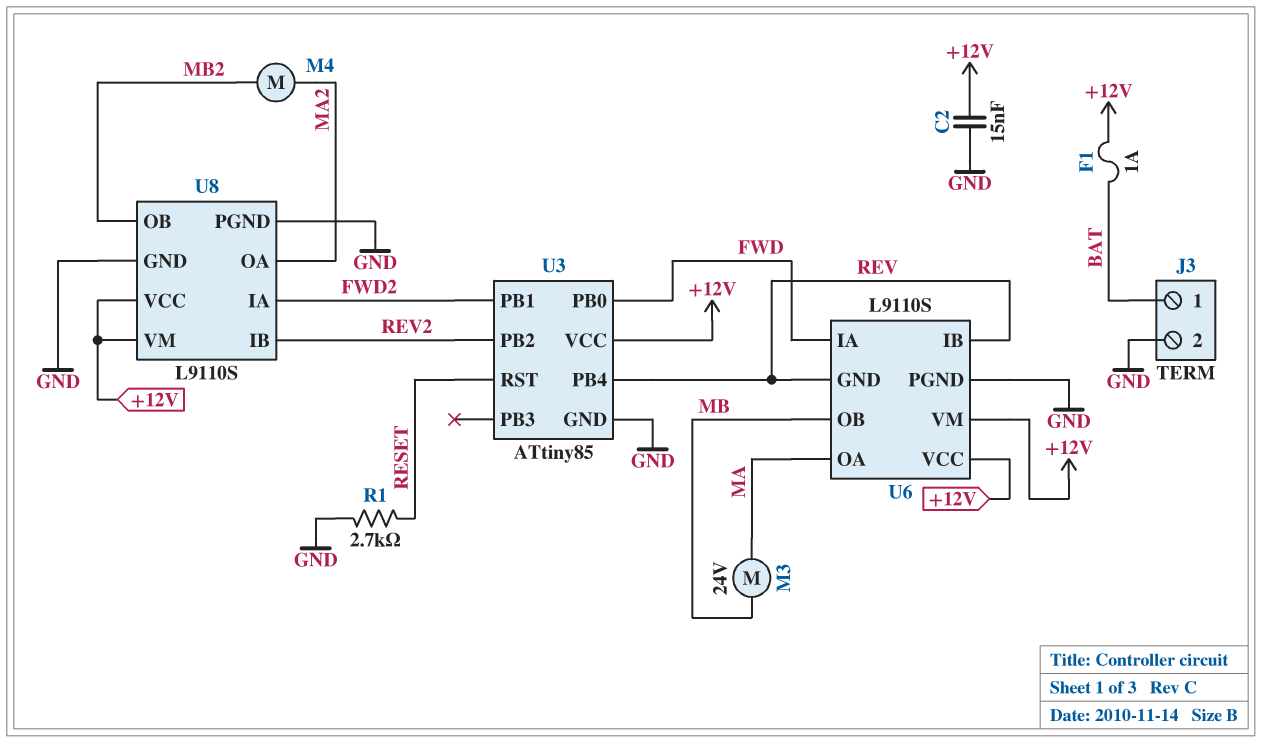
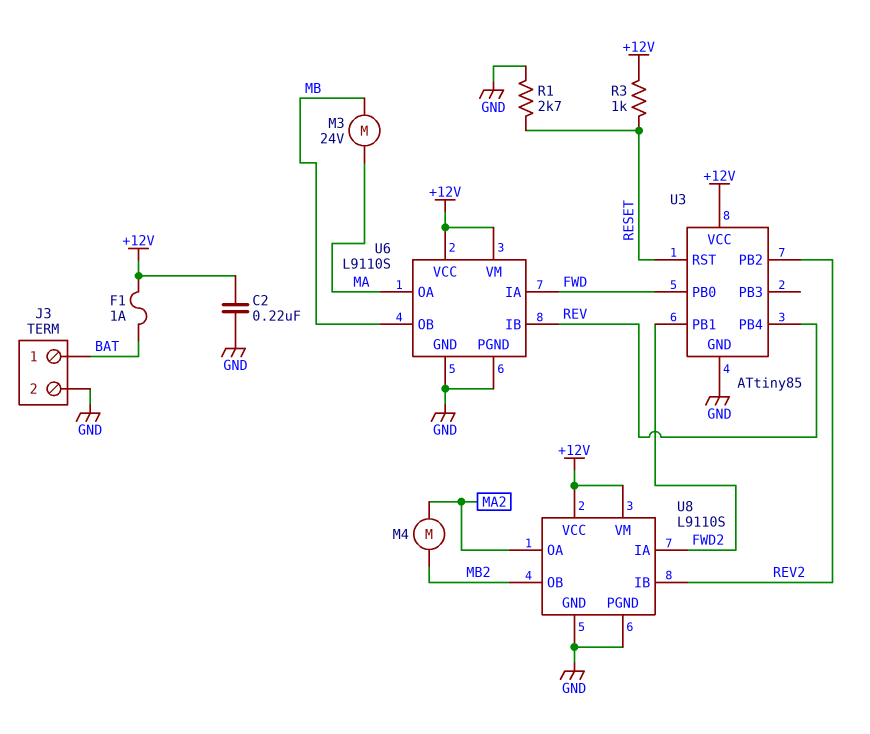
C2: 15nF (+12V, GND) -> 220nF (+12V, GND)
R3: none -> 1k (+12V, RESET)
U6 pin GND: REV -> GND

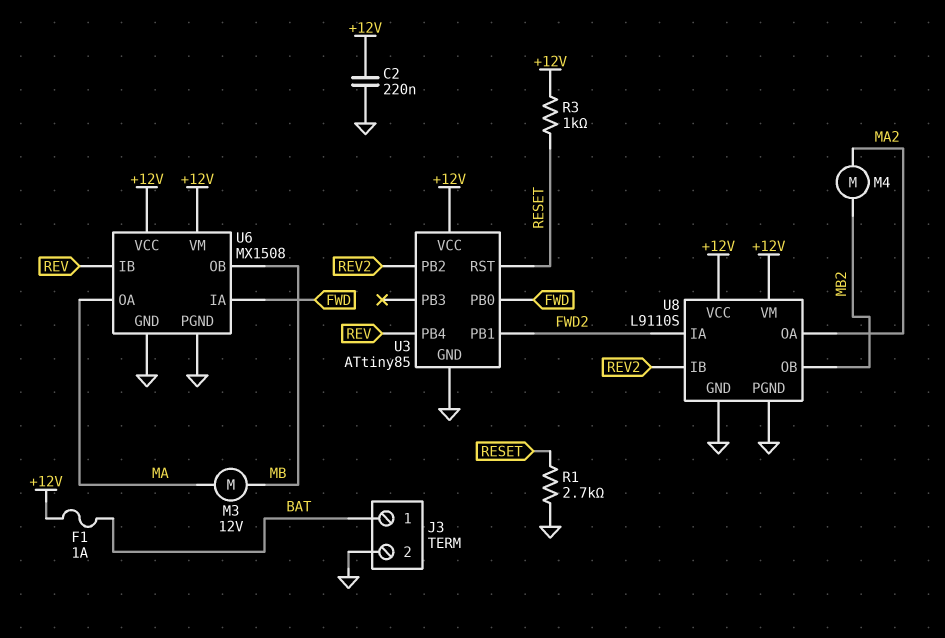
M3: motor 24V (MA, MB) -> motor 12V (MA, MB)
U6: L9110S -> MX1508

